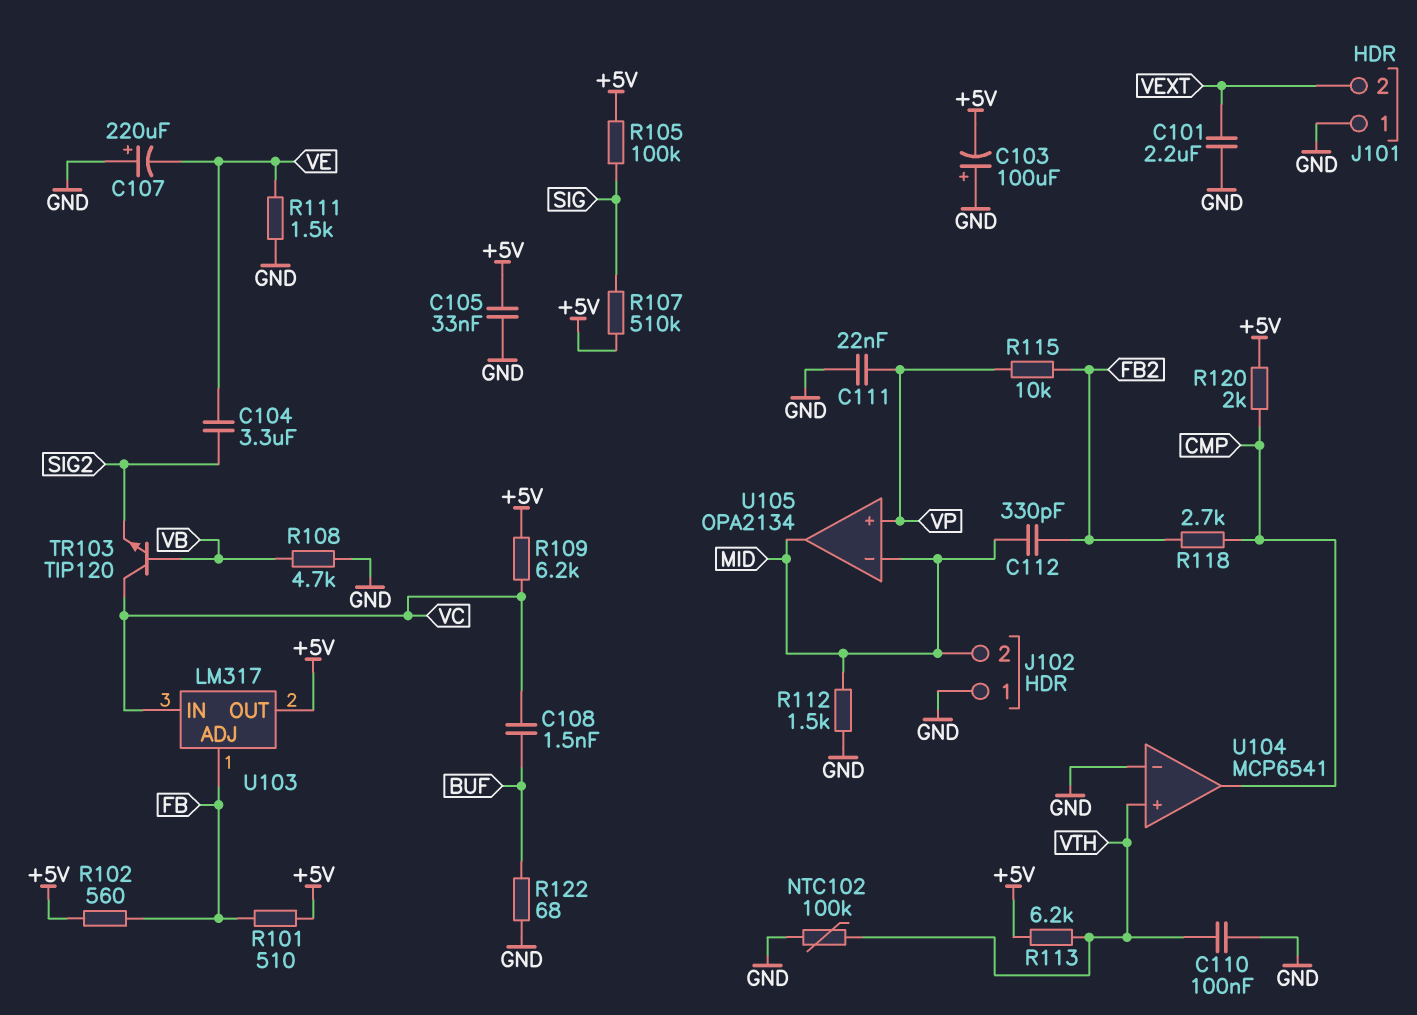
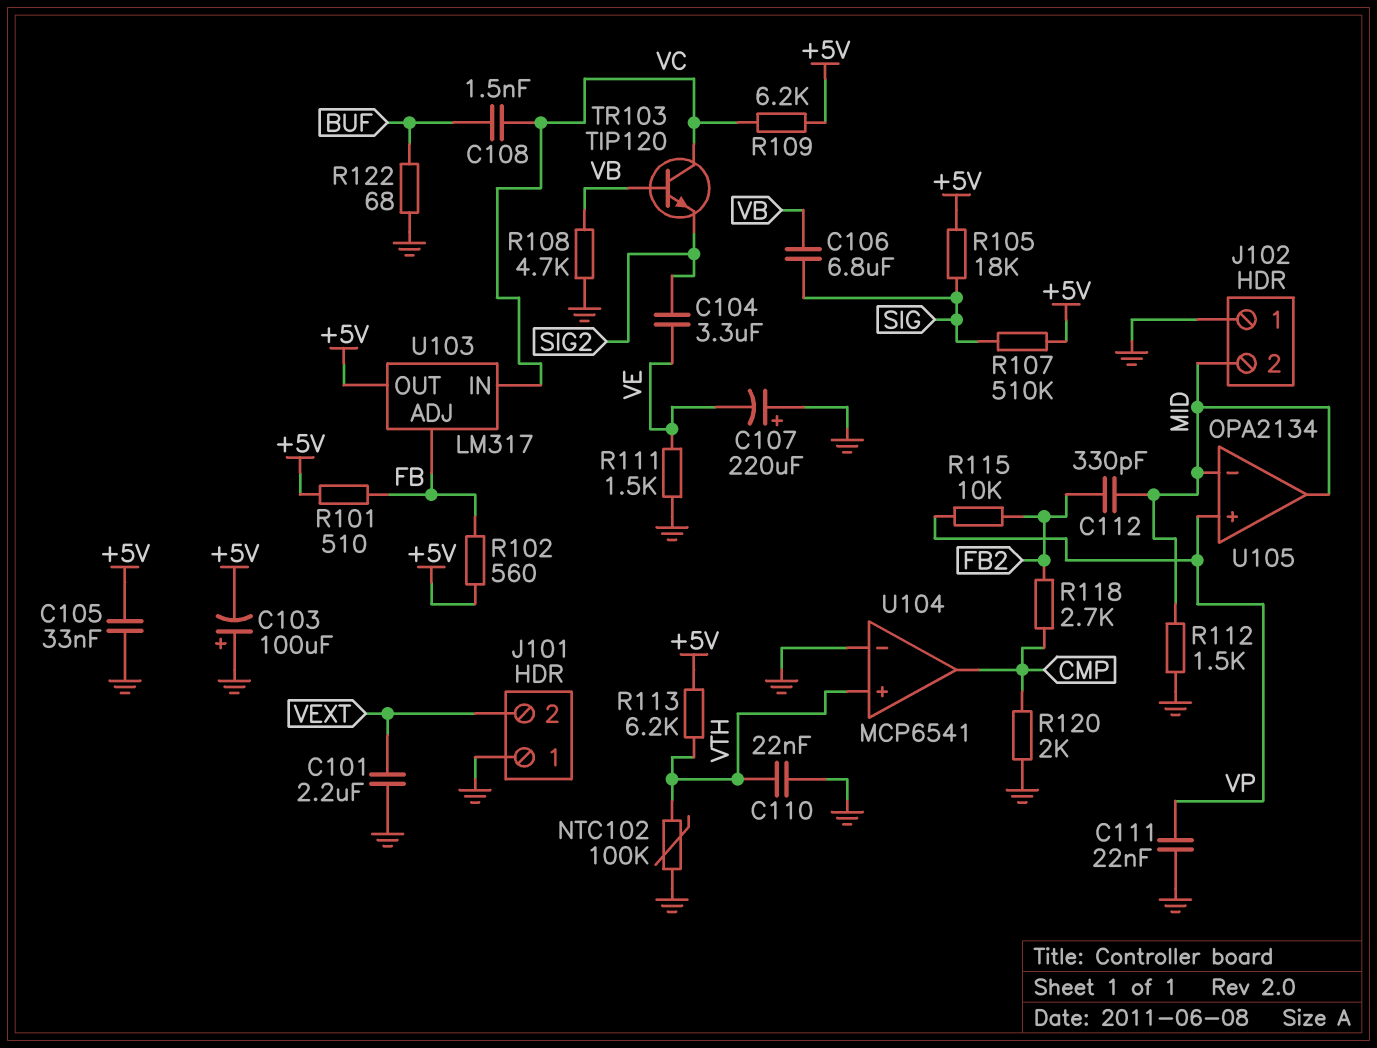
C106: none -> 6.8uF (SIG, VB)
C110: 100nF (GND, VTH) -> 22nF (GND, VTH)
R105: 100k (+5V, SIG) -> 18k (+5V, SIG)
R120: 2k (+5V, CMP) -> 2k (CMP, GND)

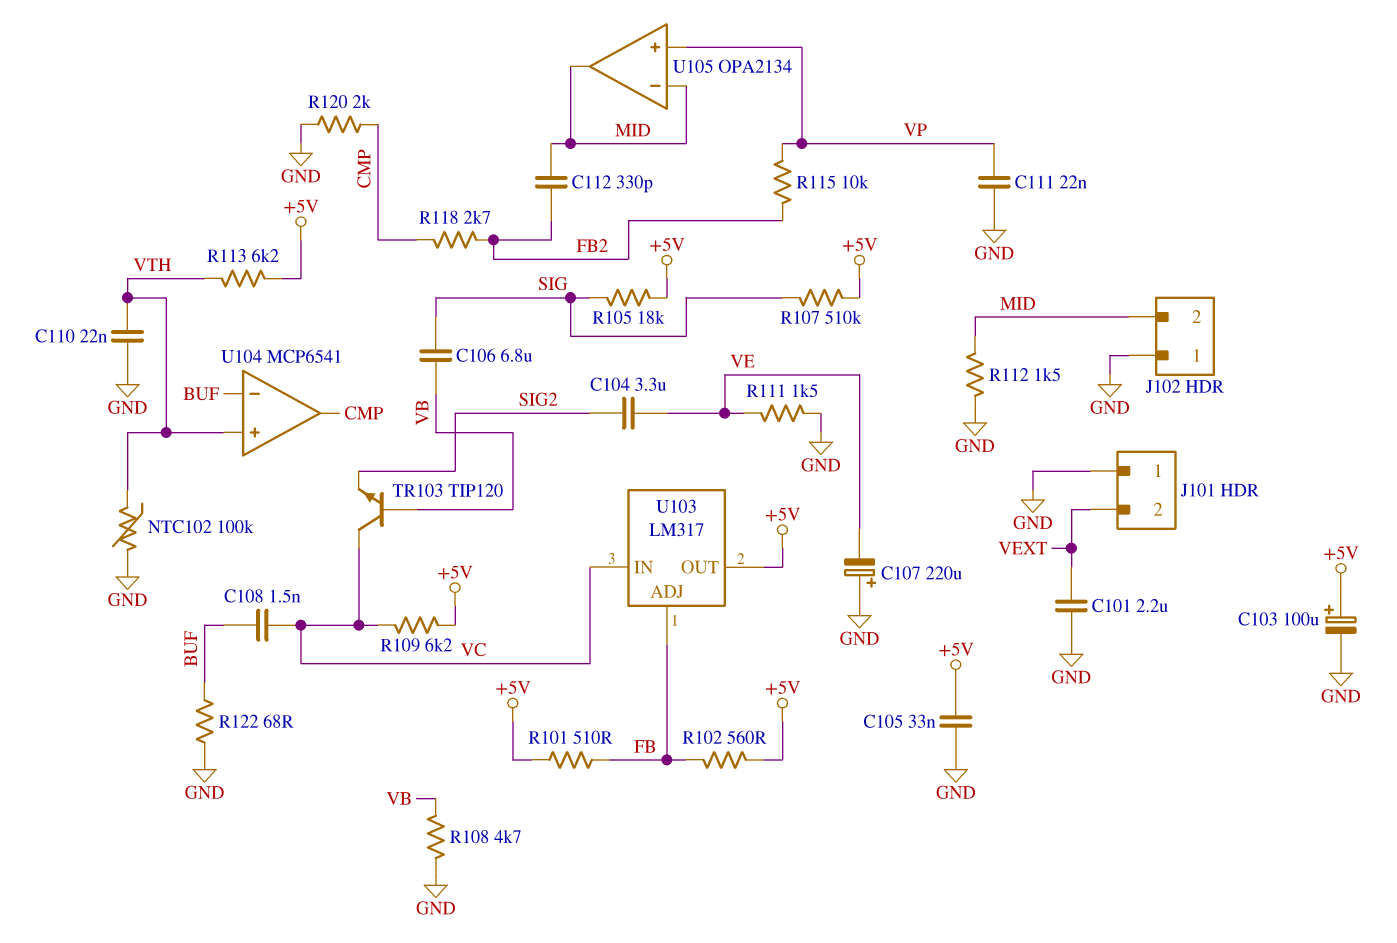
C103: 100uF (plus GND, minus +5V) -> 100uF (plus +5V, minus GND)
U104 pin in-: GND -> BUF

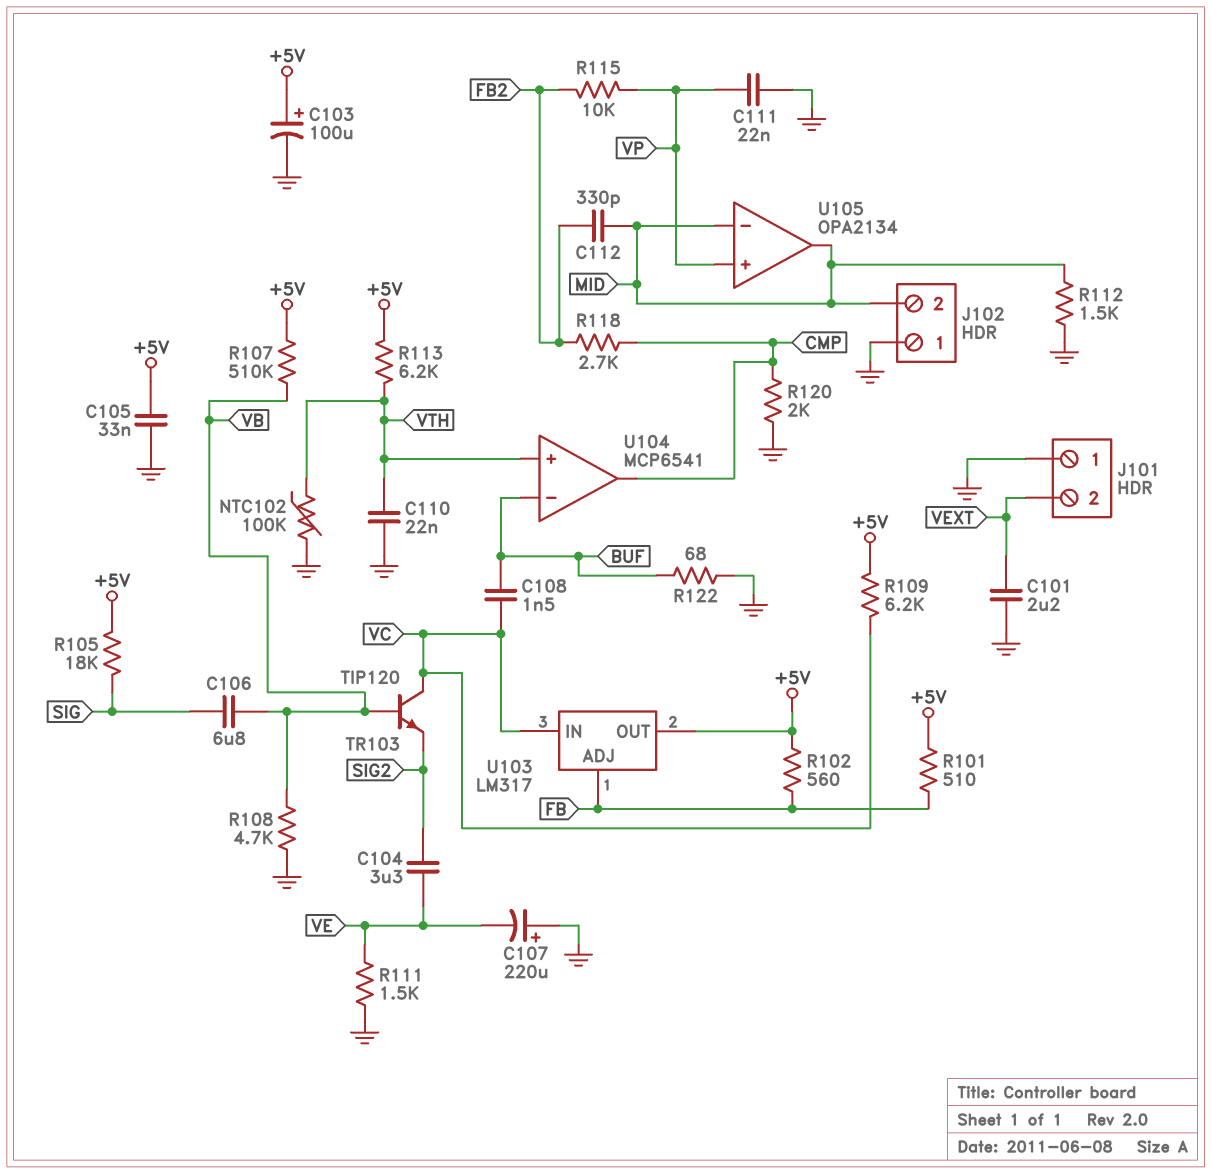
R107: 510k (+5V, SIG) -> 510k (+5V, VB)

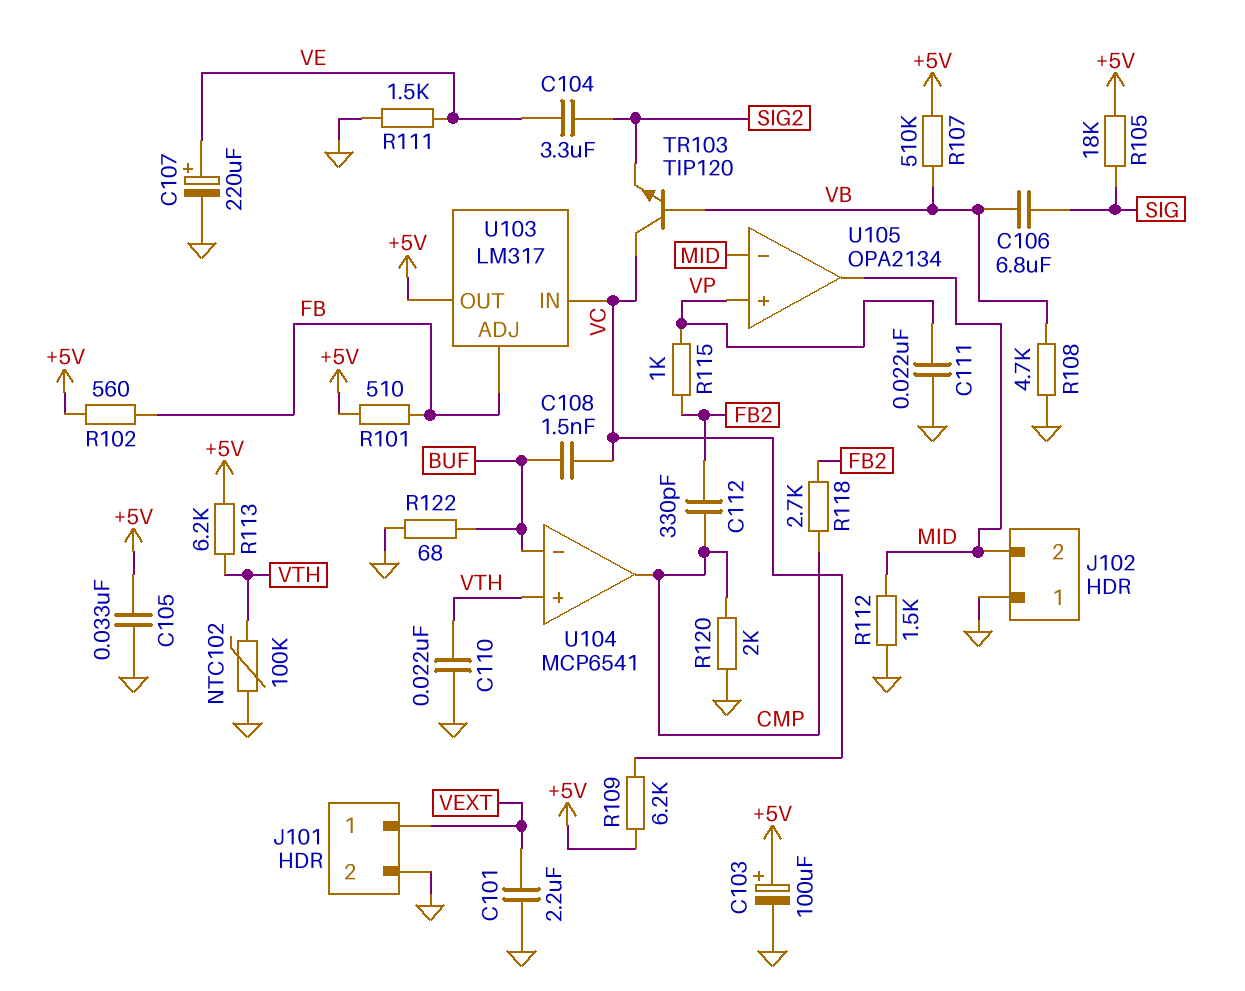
C107: 220uF (plus GND, minus VE) -> 220uF (plus VE, minus GND)
C112: 330pF (FB2, MID) -> 330pF (CMP, FB2)
J101 pin 1: GND -> VEXT
J101 pin 2: VEXT -> GND
R115: 10k (FB2, VP) -> 1k (FB2, VP)

